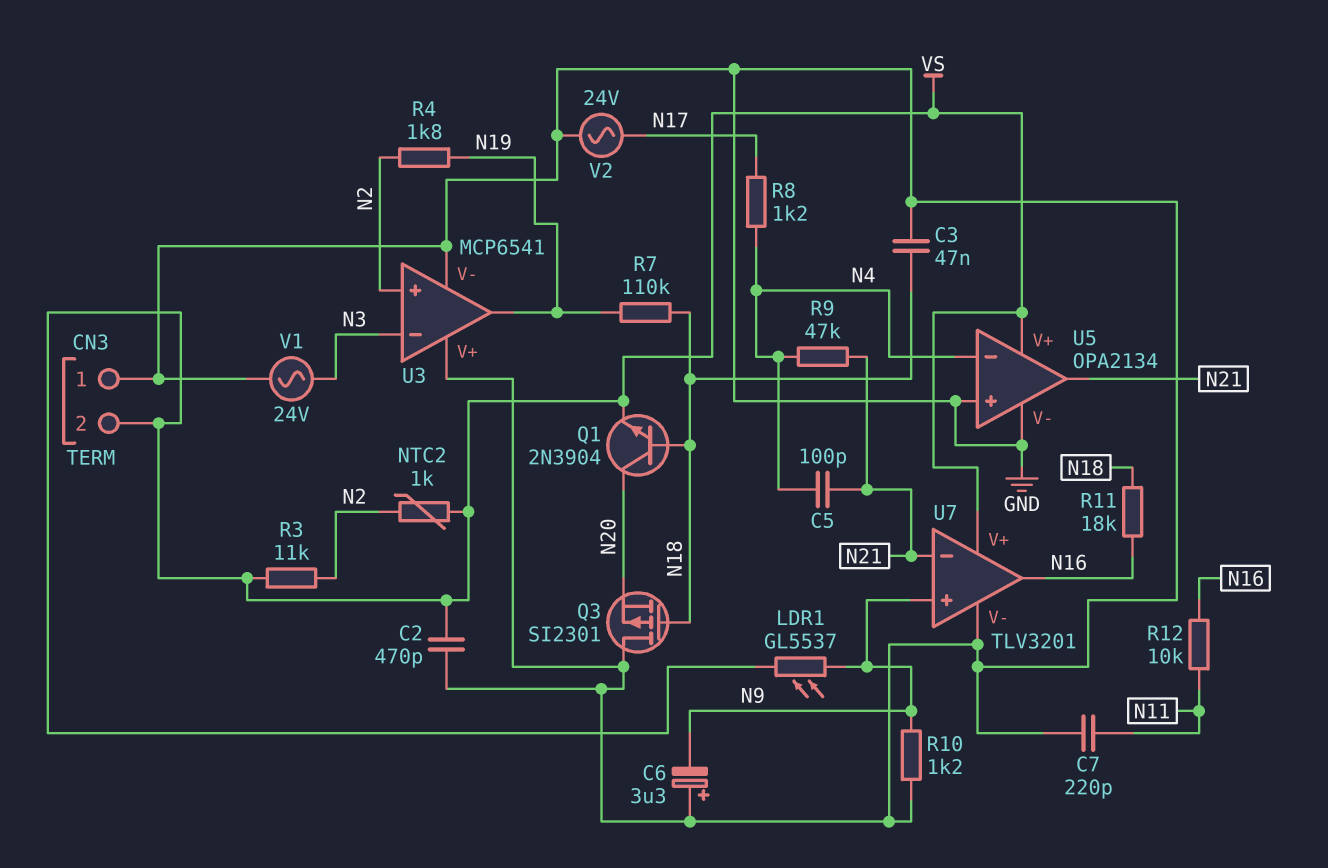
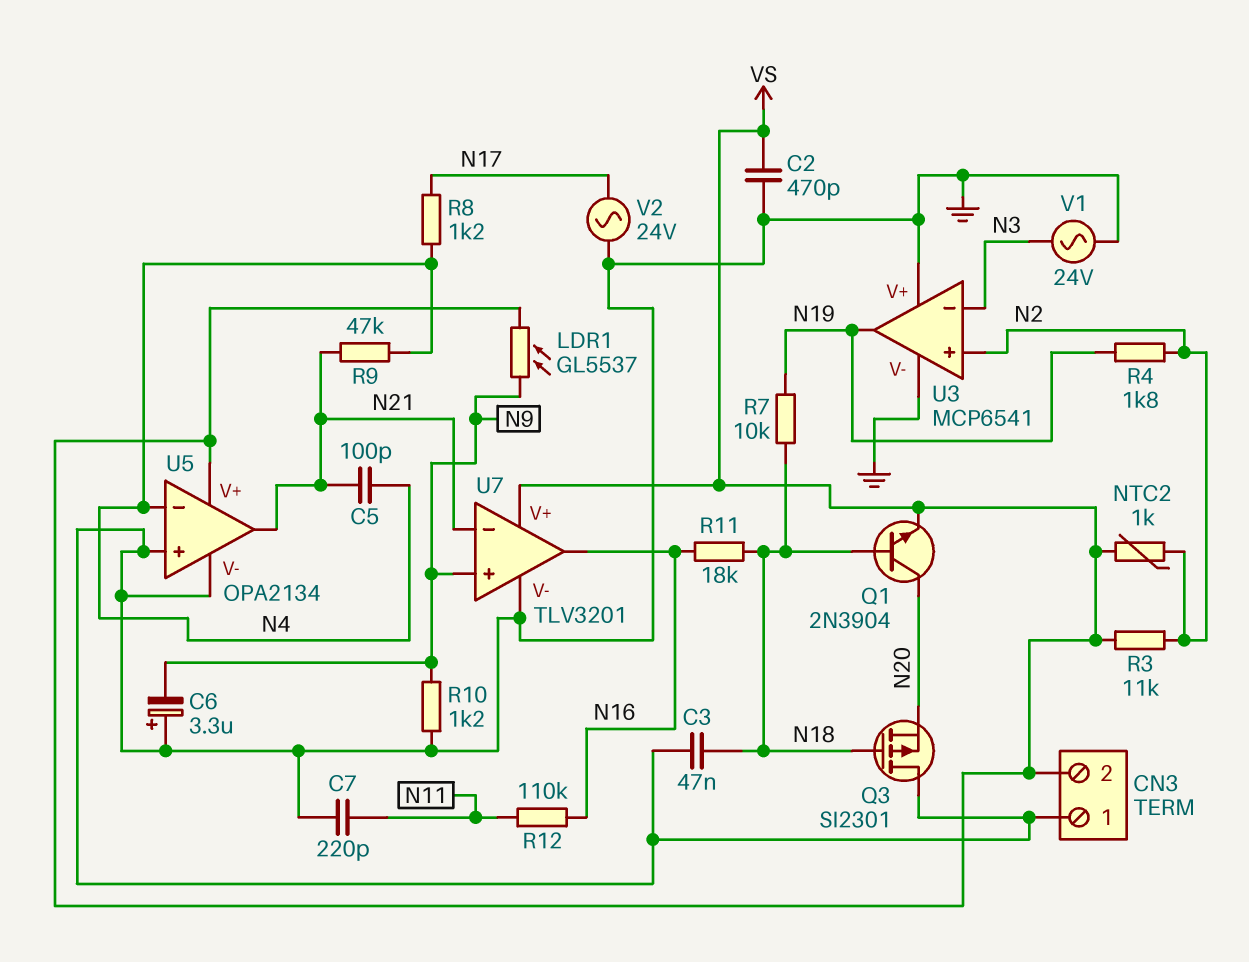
R7: 110k (N18, N19) -> 10k (N18, N19)
R12: 10k (N11, N16) -> 110k (N11, N16)

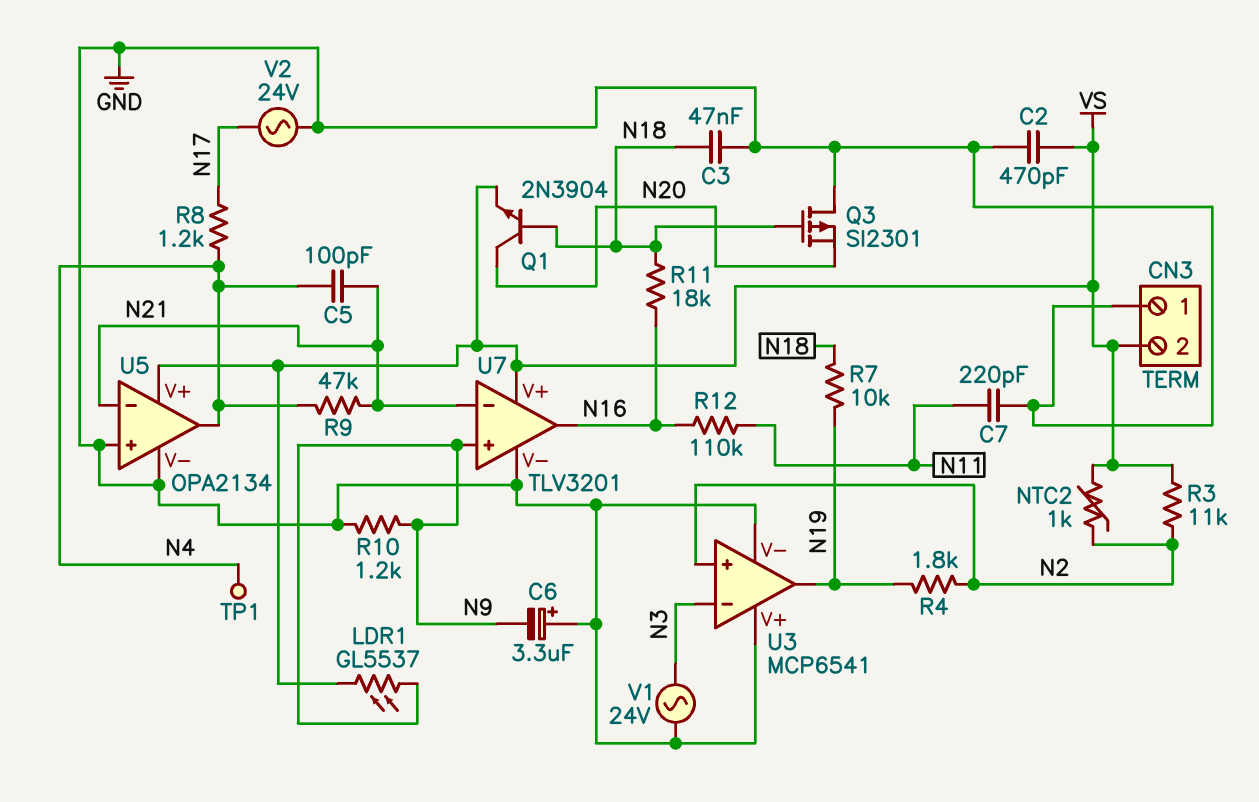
TP1: none -> test point (N4)
U5 pin in-: N4 -> N21
U5 pin out: N21 -> N4

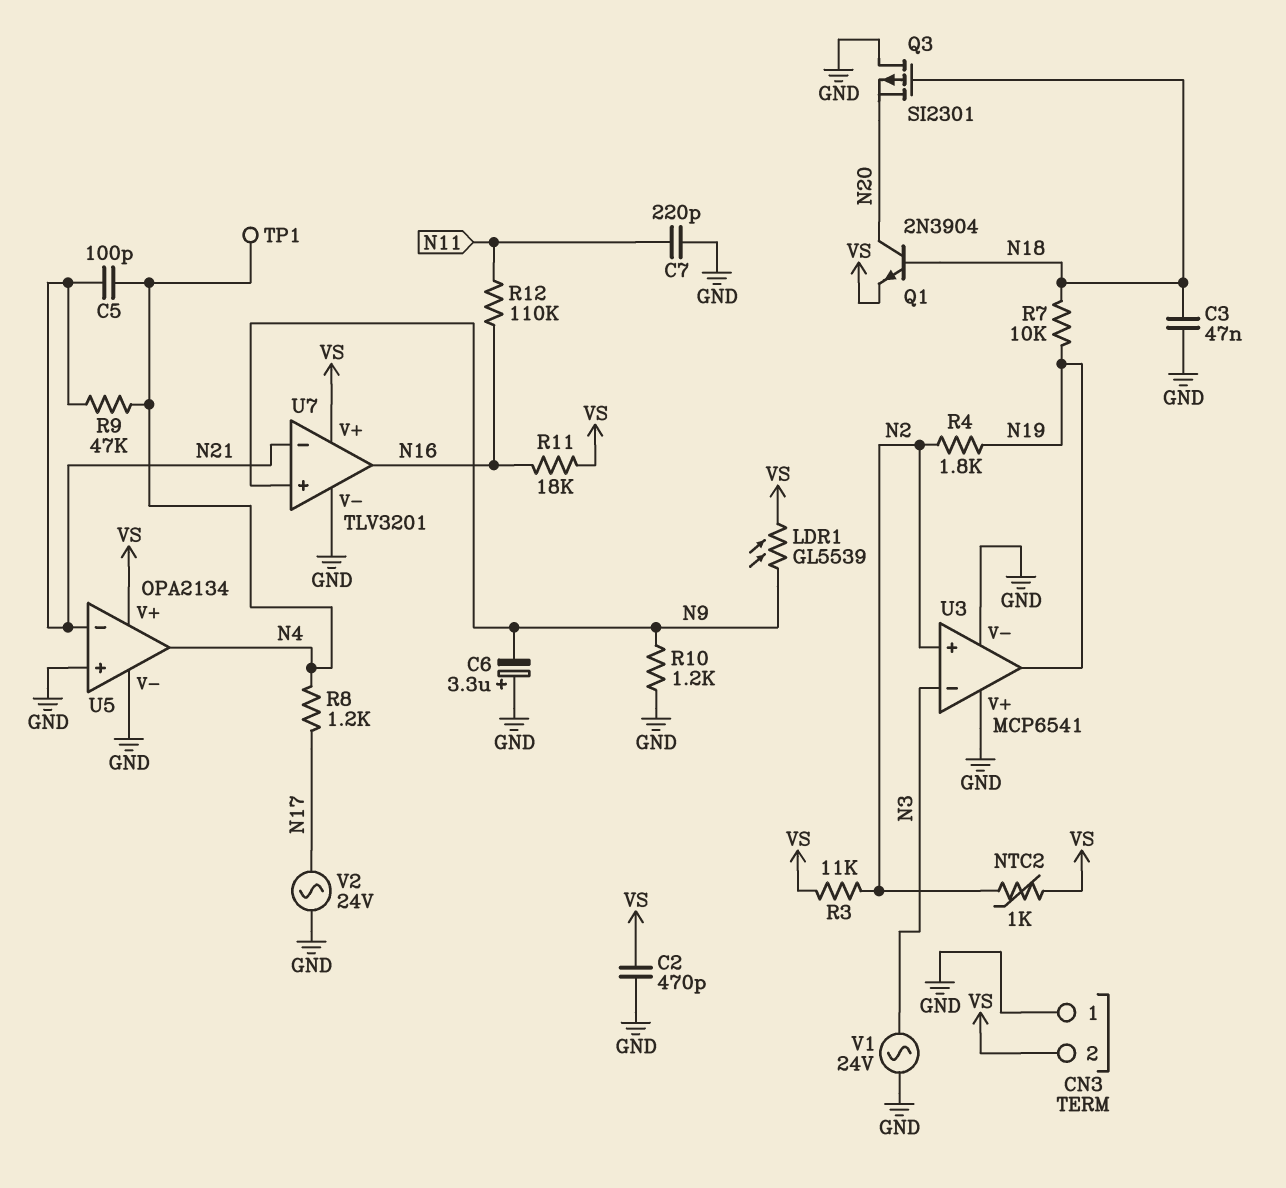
LDR1: GL5537 (N9, VS) -> GL5539 (N9, VS)
R11: 18k (N16, N18) -> 18k (N16, VS)

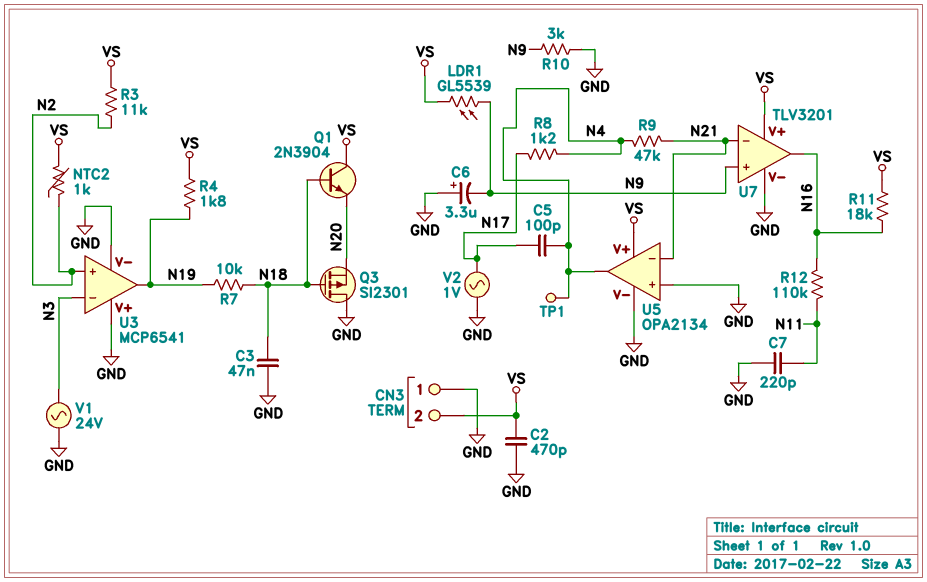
C5: 100pF (N4, N21) -> 100pF (N4, N17)
Q1: NPN 2N3904 (B N18, C N20, E VS) -> NPN 2N3904 (B N18, C VS, E N20)
R4: 1.8k (N2, N19) -> 1.8k (N19, VS)
R10: 1.2k (GND, N9) -> 3k (GND, N9)
V2: AC 24V (GND, N17) -> AC 1V (GND, N17)

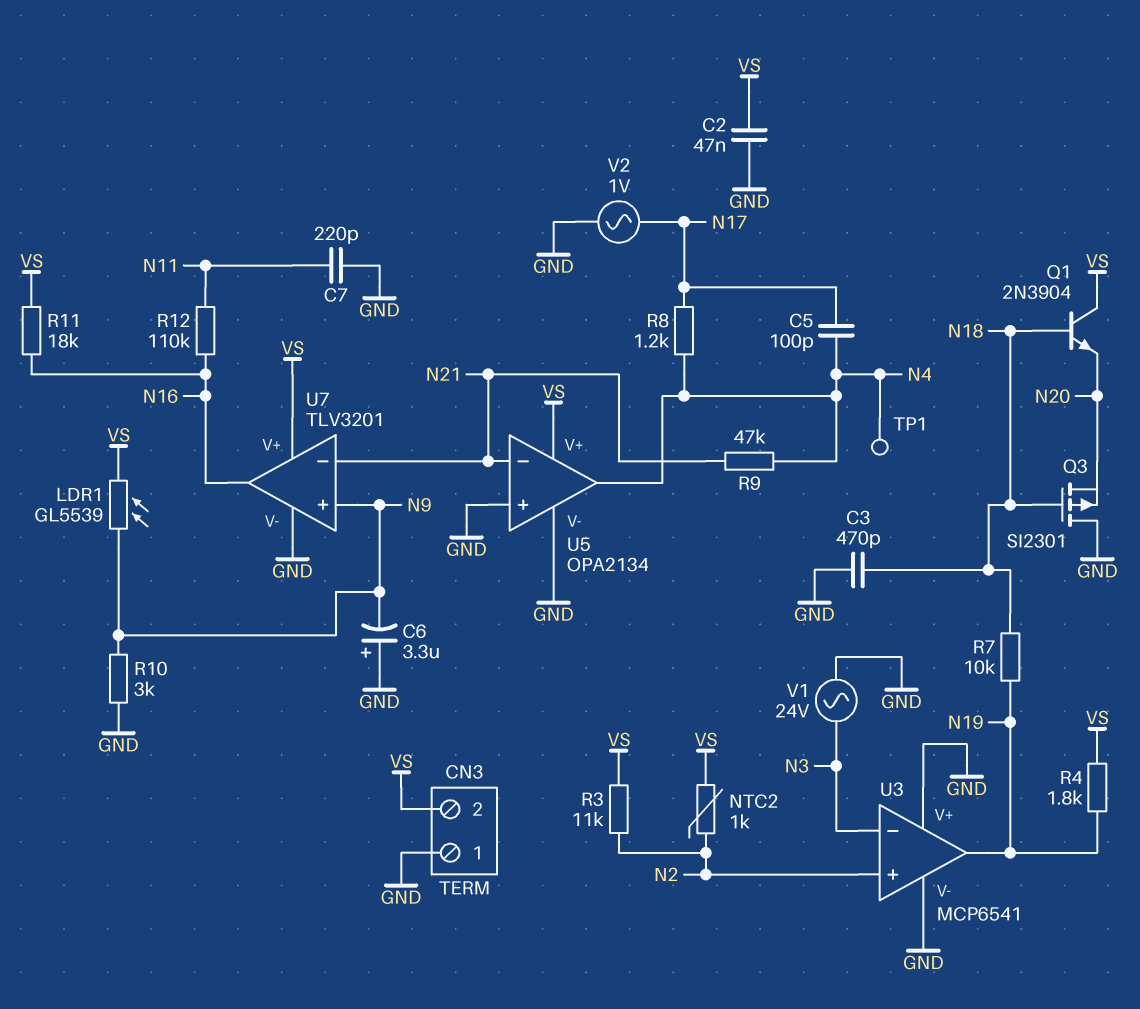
C2: 470pF (GND, VS) -> 47nF (GND, VS)
C3: 47nF (GND, N18) -> 470pF (GND, N18)

